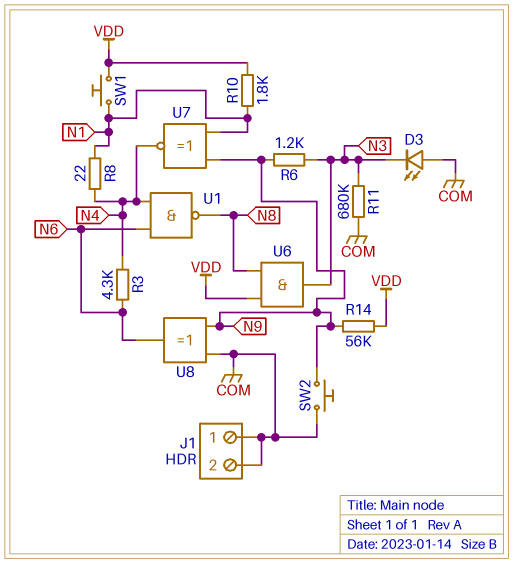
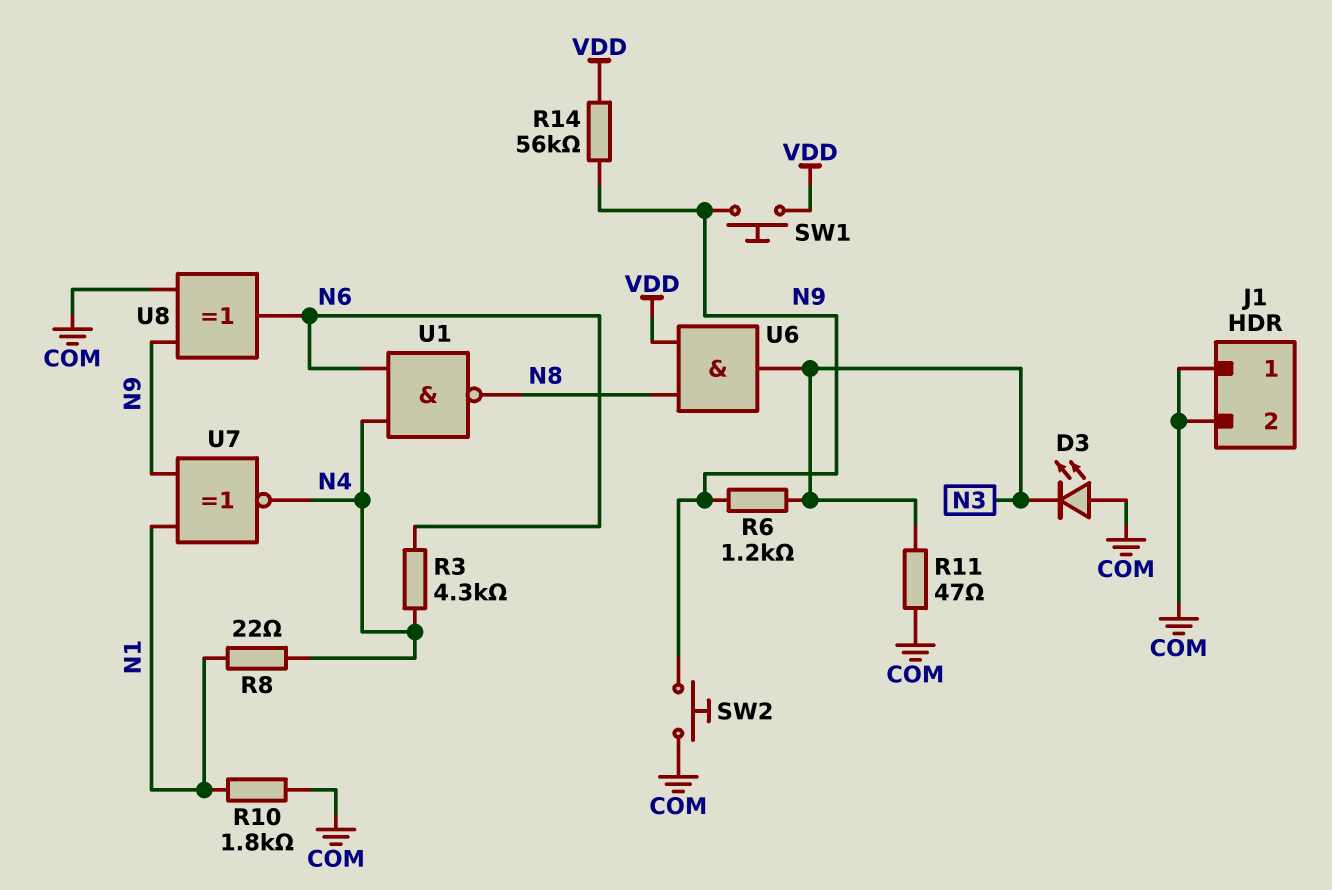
R10: 1.8k (N1, VDD) -> 1.8k (COM, N1)
R11: 680k (COM, N3) -> 47 (COM, N3)
SW1: button (N1, VDD) -> button (N9, VDD)

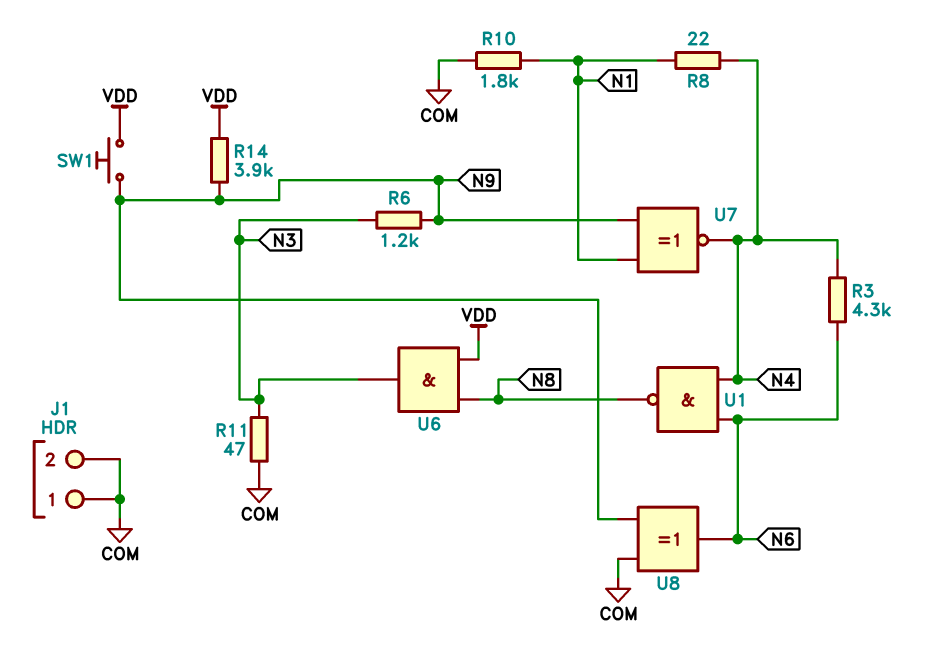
D3: LED (A COM, K N3) -> none
R14: 56k (N9, VDD) -> 3.9k (N9, VDD)
SW2: button (COM, N9) -> none

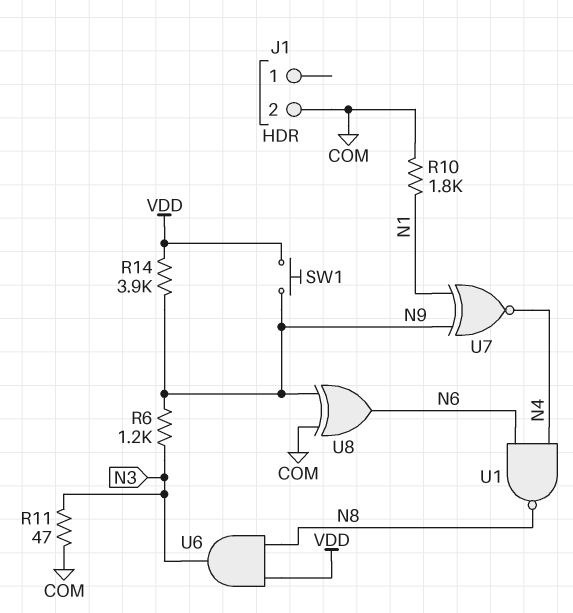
J1 pin 1: COM -> none
R3: 4.3k (N4, N6) -> none
R8: 22 (N1, N4) -> none

